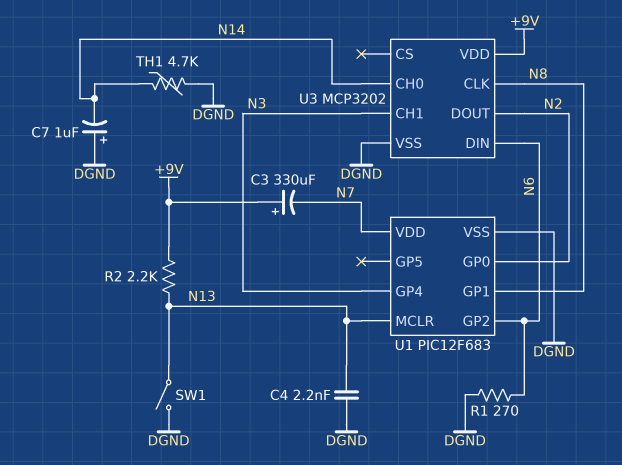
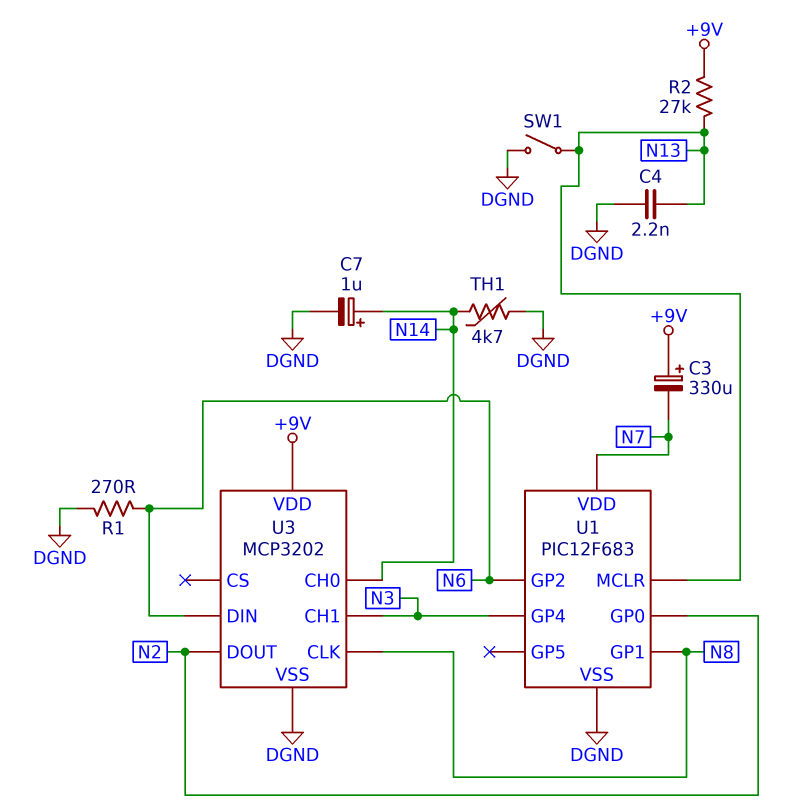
C7: 1uF (plus DGND, minus N14) -> 1uF (plus N14, minus DGND)
R2: 2.2k (+9V, N13) -> 27k (+9V, N13)

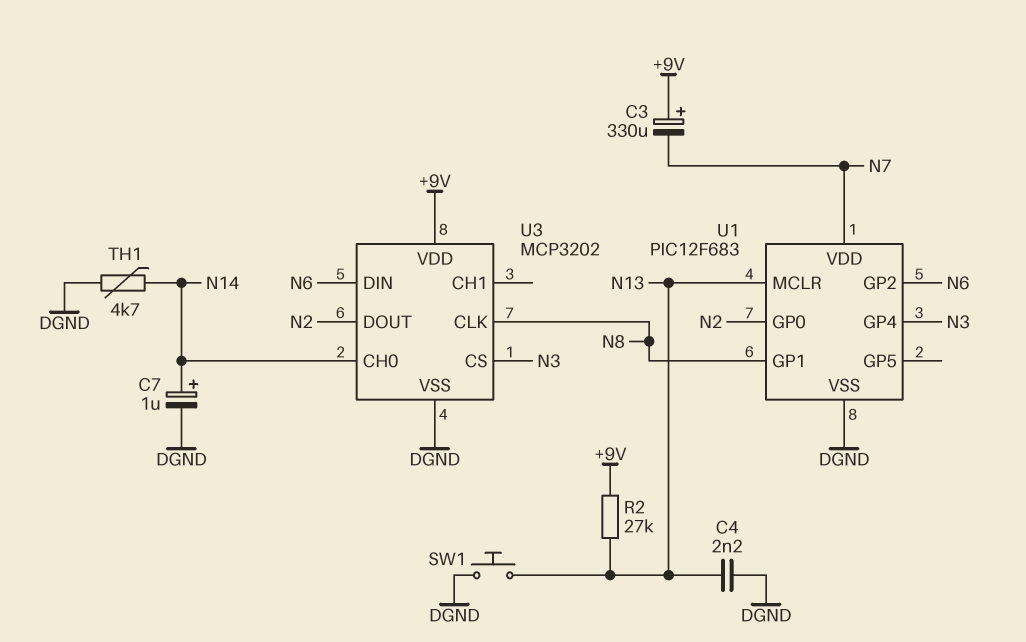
R1: 270 (DGND, N6) -> none
SW1: switch (DGND, N13) -> button (DGND, N13)
U3 pin CH1: N3 -> none
U3 pin CS: none -> N3

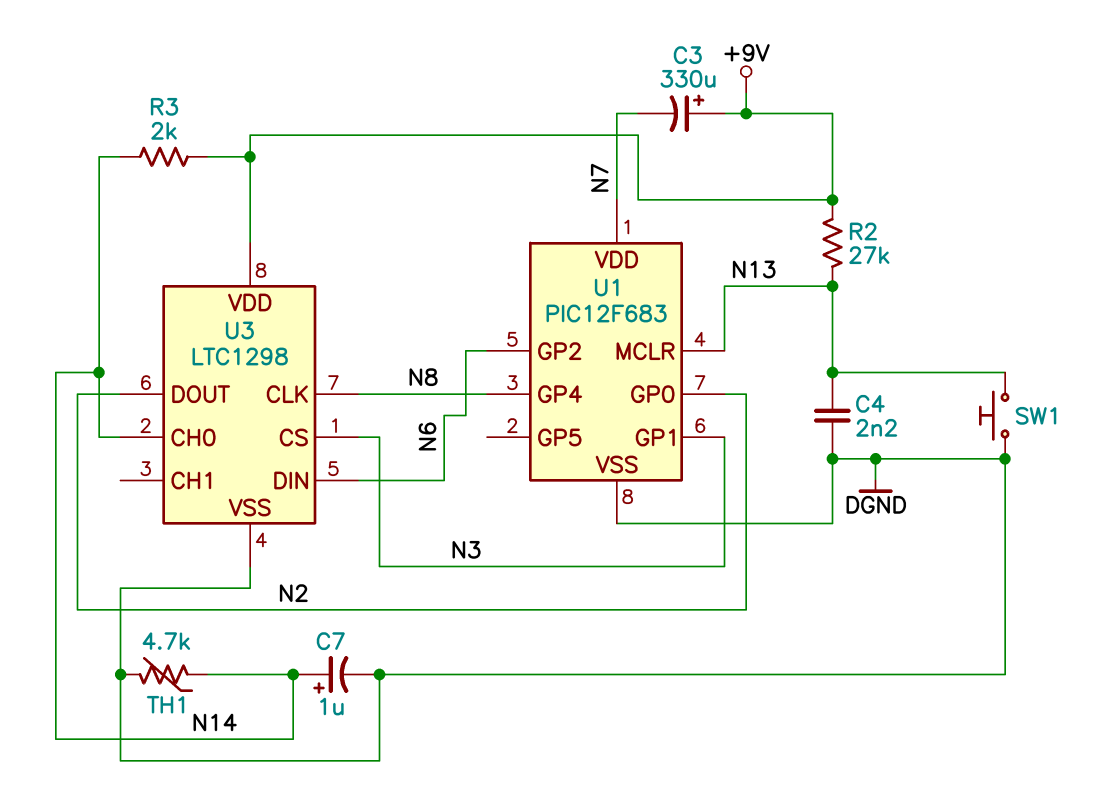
R3: none -> 2k (+9V, N14)
U1 pin GP1: N8 -> N3
U1 pin GP4: N3 -> N8
U3: MCP3202 -> LTC1298

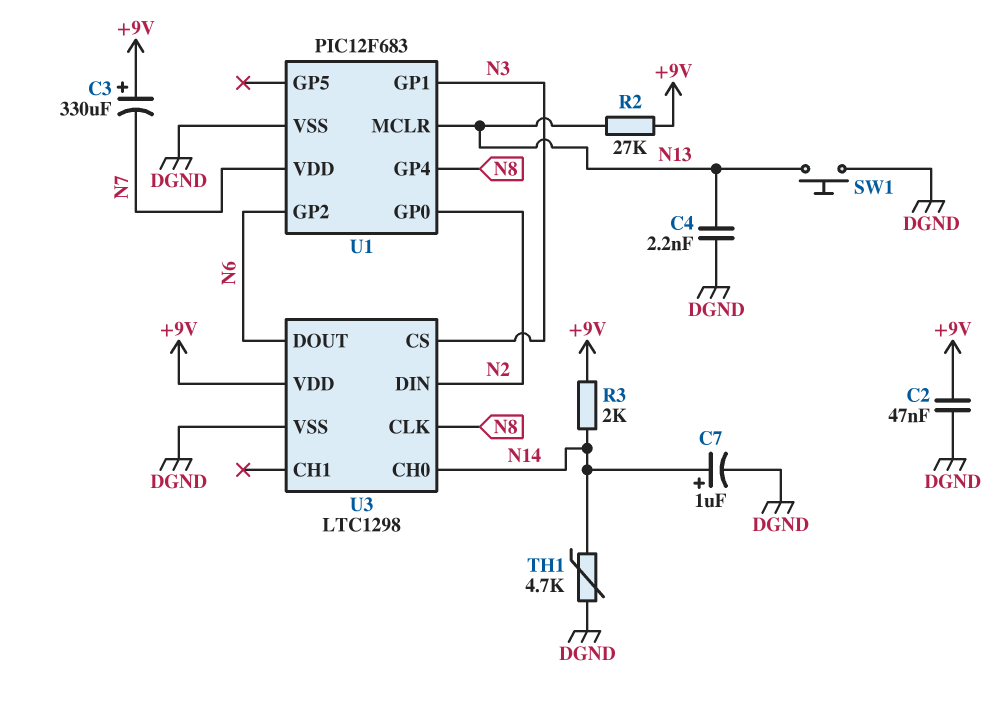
C2: none -> 47nF (+9V, DGND)
U3 pin DIN: N6 -> N2
U3 pin DOUT: N2 -> N6

